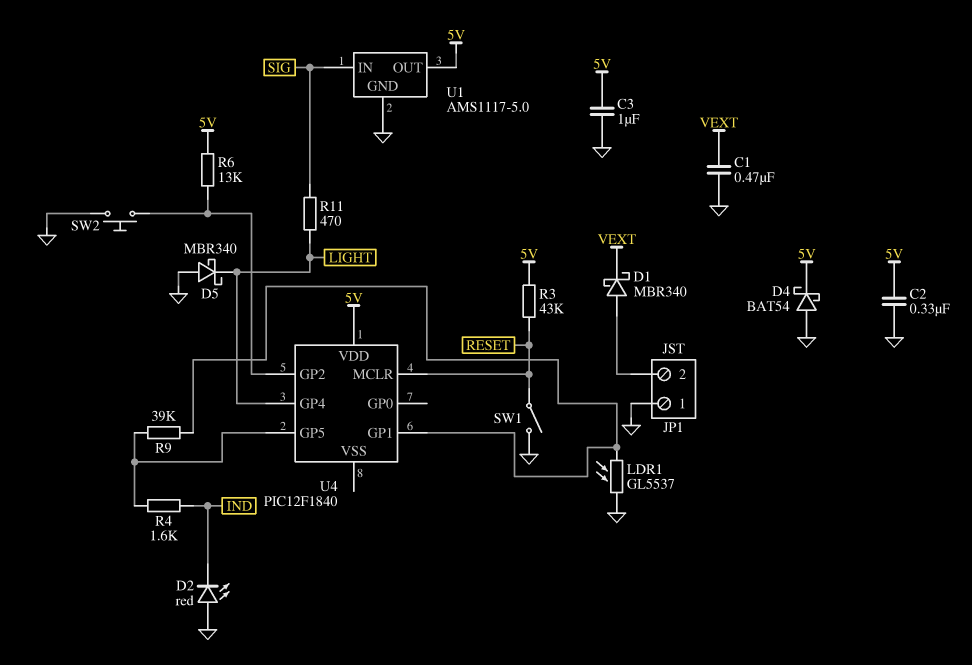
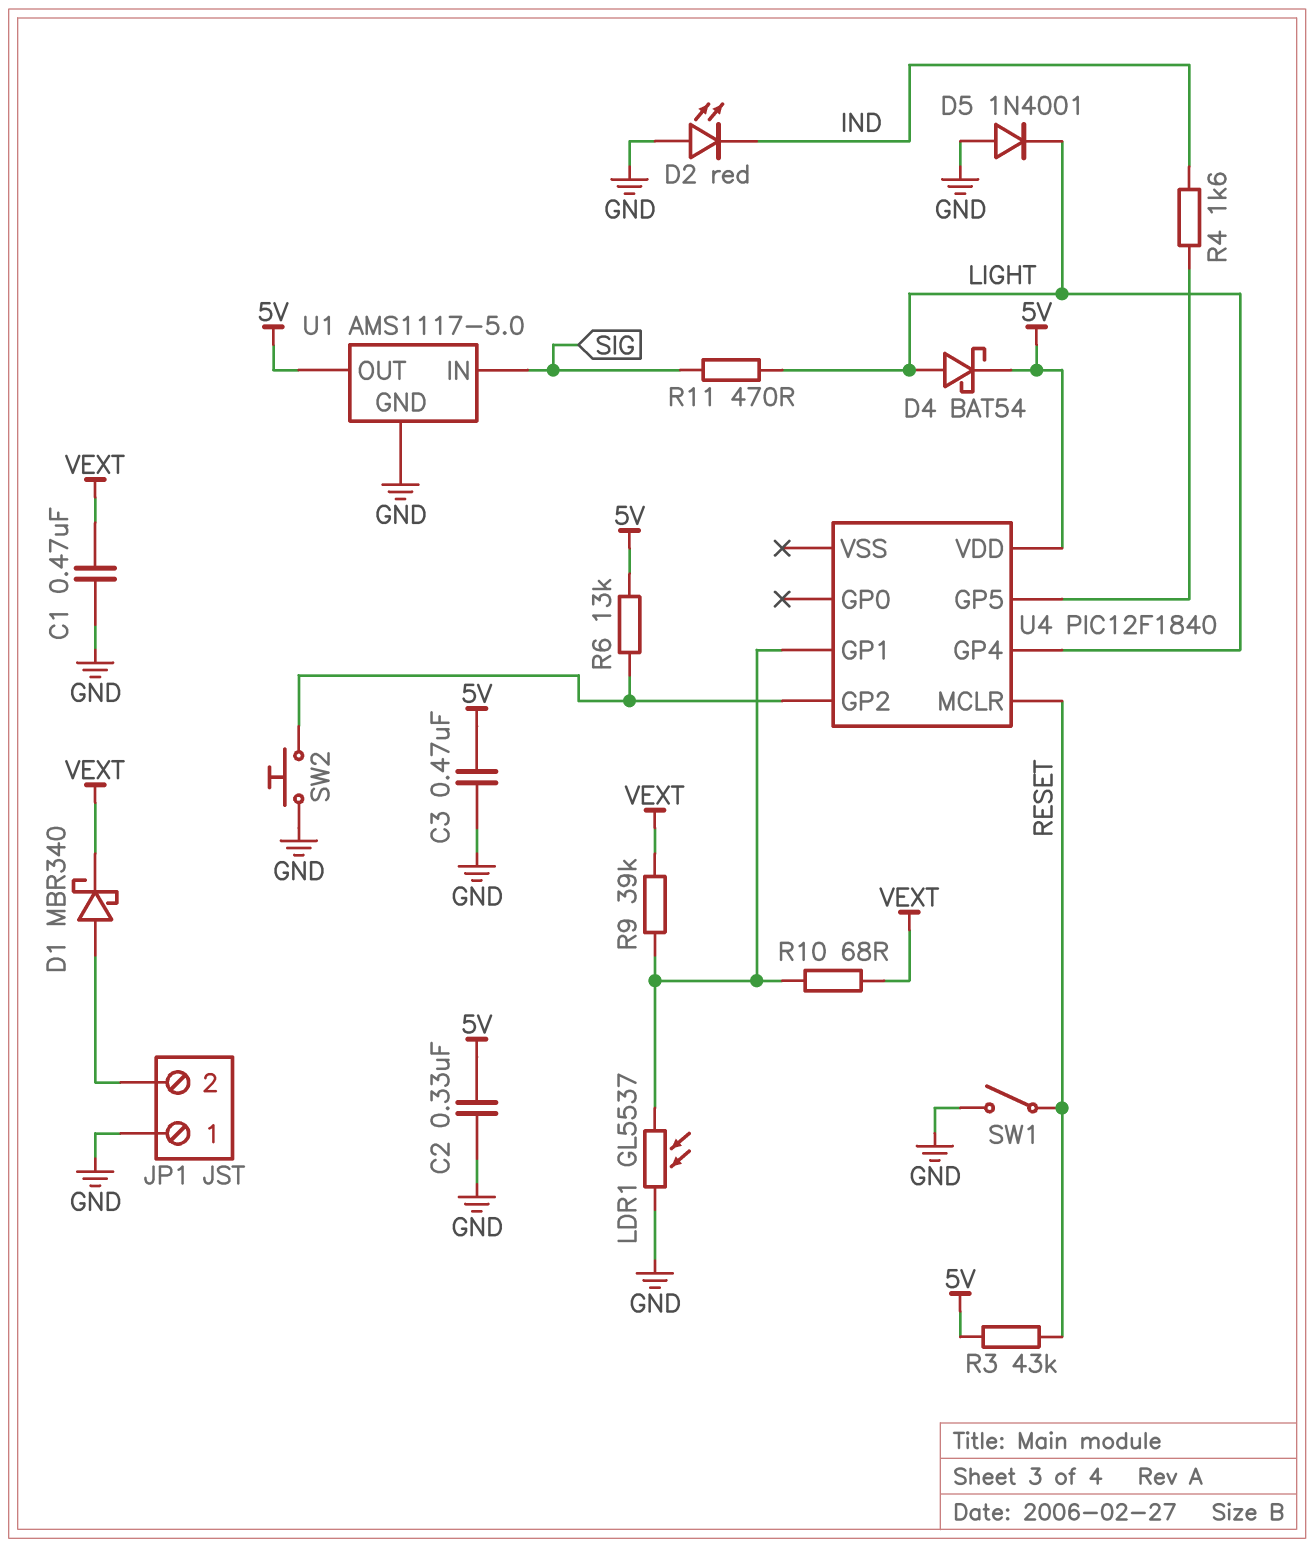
C3: 1uF (5V, GND) -> 470nF (5V, GND)
D4: schottky BAT54 (A GND, K 5V) -> schottky BAT54 (A LIGHT, K 5V)
D5: schottky MBR340 (A GND, K LIGHT) -> diode 1N4001 (A GND, K LIGHT)
R9: 39k (U4/GP1, U4/GP5) -> 39k (U4/GP1, VEXT)
R10: none -> 68 (U4/GP1, VEXT)

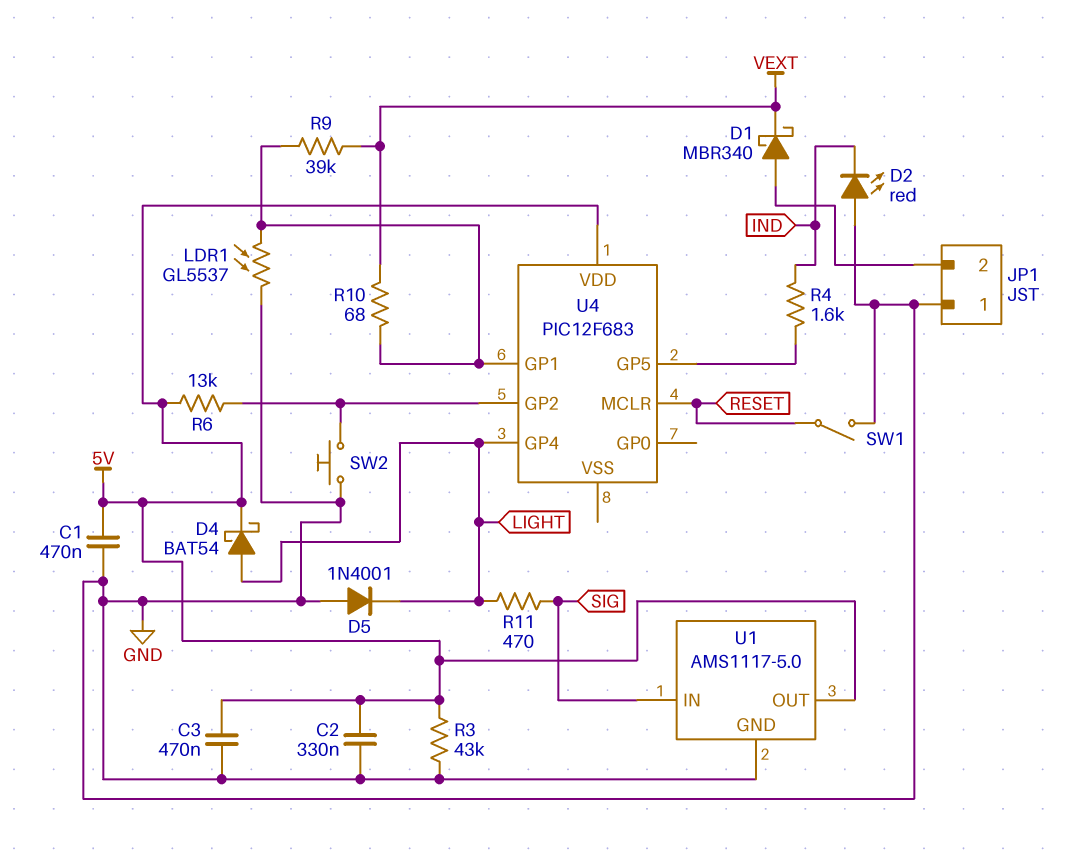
C1: 470nF (GND, VEXT) -> 470nF (5V, GND)
R3: 43k (5V, RESET) -> 43k (5V, GND)
U4: PIC12F1840 -> PIC12F683

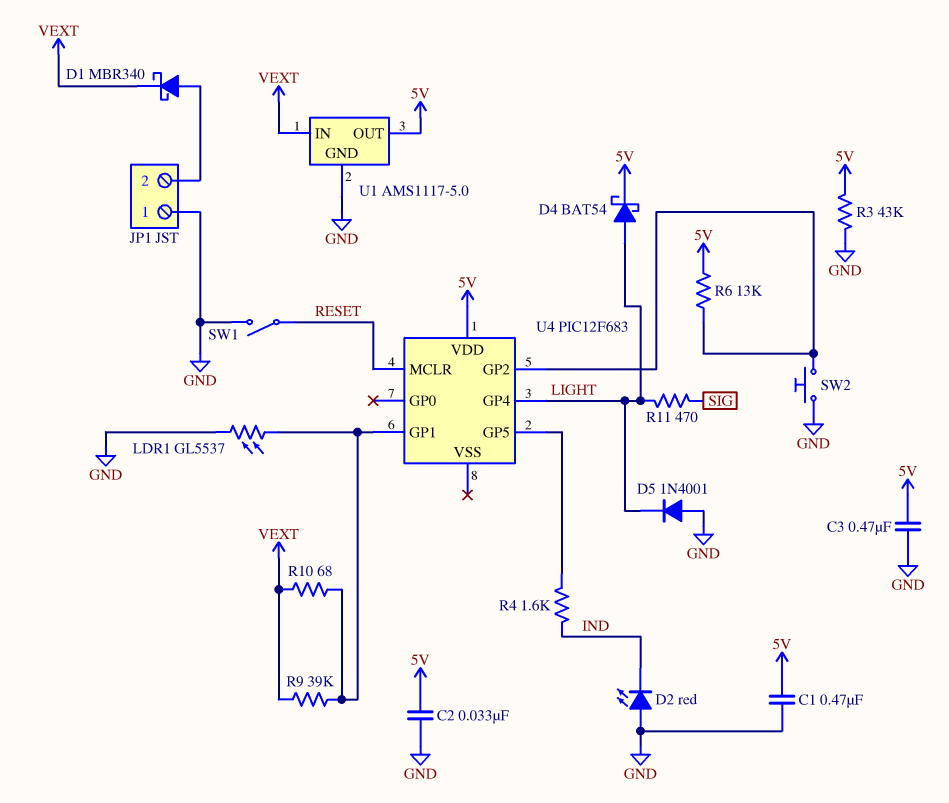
C2: 330nF (5V, GND) -> 33nF (5V, GND)
U1 pin IN: SIG -> VEXT

